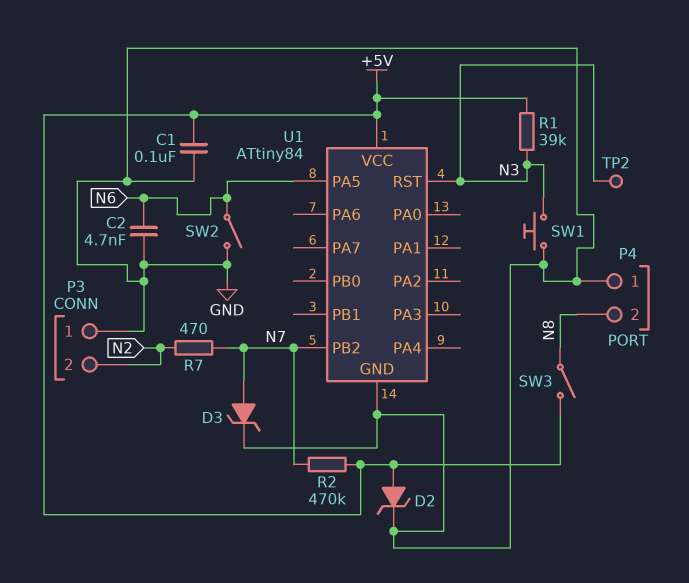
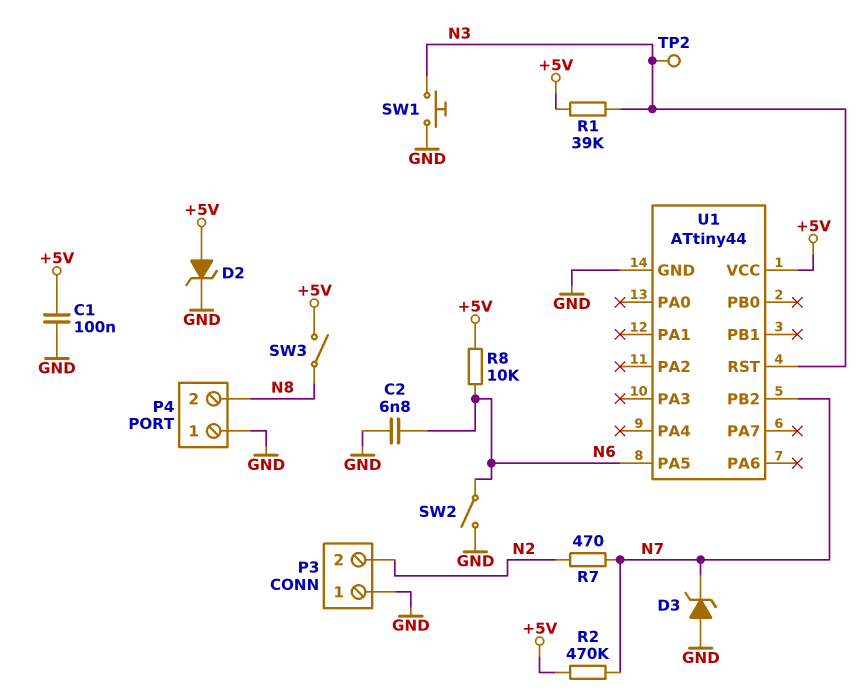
C2: 4.7nF (GND, N6) -> 6.8nF (GND, N6)
D3: zener (A N7, K GND) -> zener (A GND, K N7)
R8: none -> 10k (+5V, N6)
U1: ATtiny84 -> ATtiny44

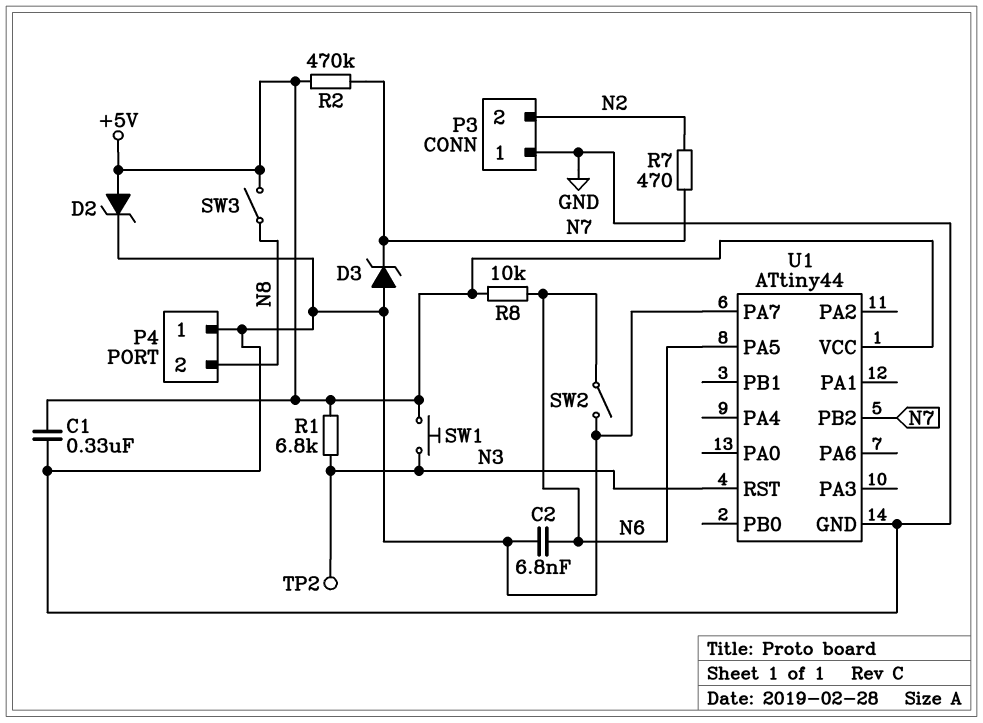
C1: 100nF (+5V, GND) -> 330nF (+5V, GND)
R1: 39k (+5V, N3) -> 6.8k (+5V, N3)
SW1: button (GND, N3) -> button (+5V, N3)
U1 pin PA7: none -> GND

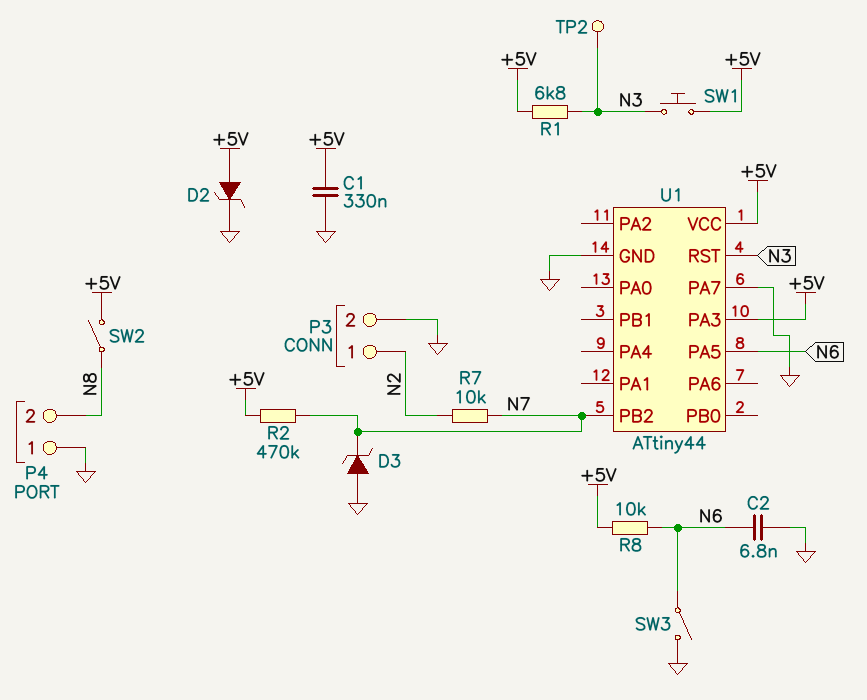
P3 pin 1: GND -> N2
P3 pin 2: N2 -> GND
R7: 470 (N2, N7) -> 10k (N2, N7)
SW2: switch (GND, N6) -> switch (+5V, N8)
SW3: switch (+5V, N8) -> switch (GND, N6)
U1 pin PA3: none -> +5V

